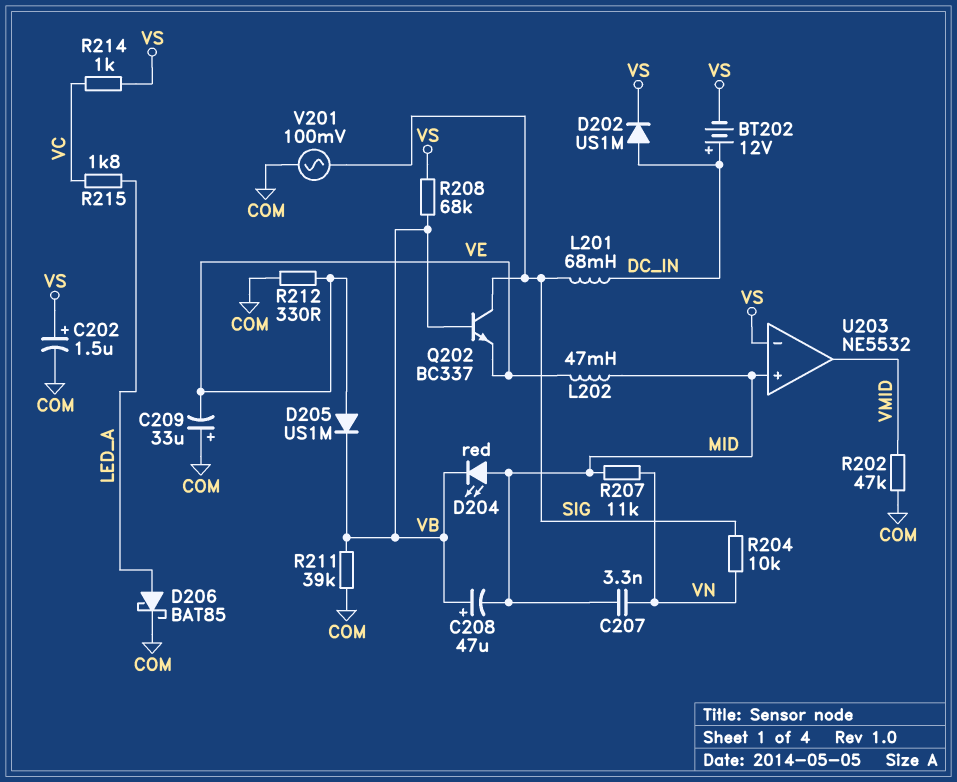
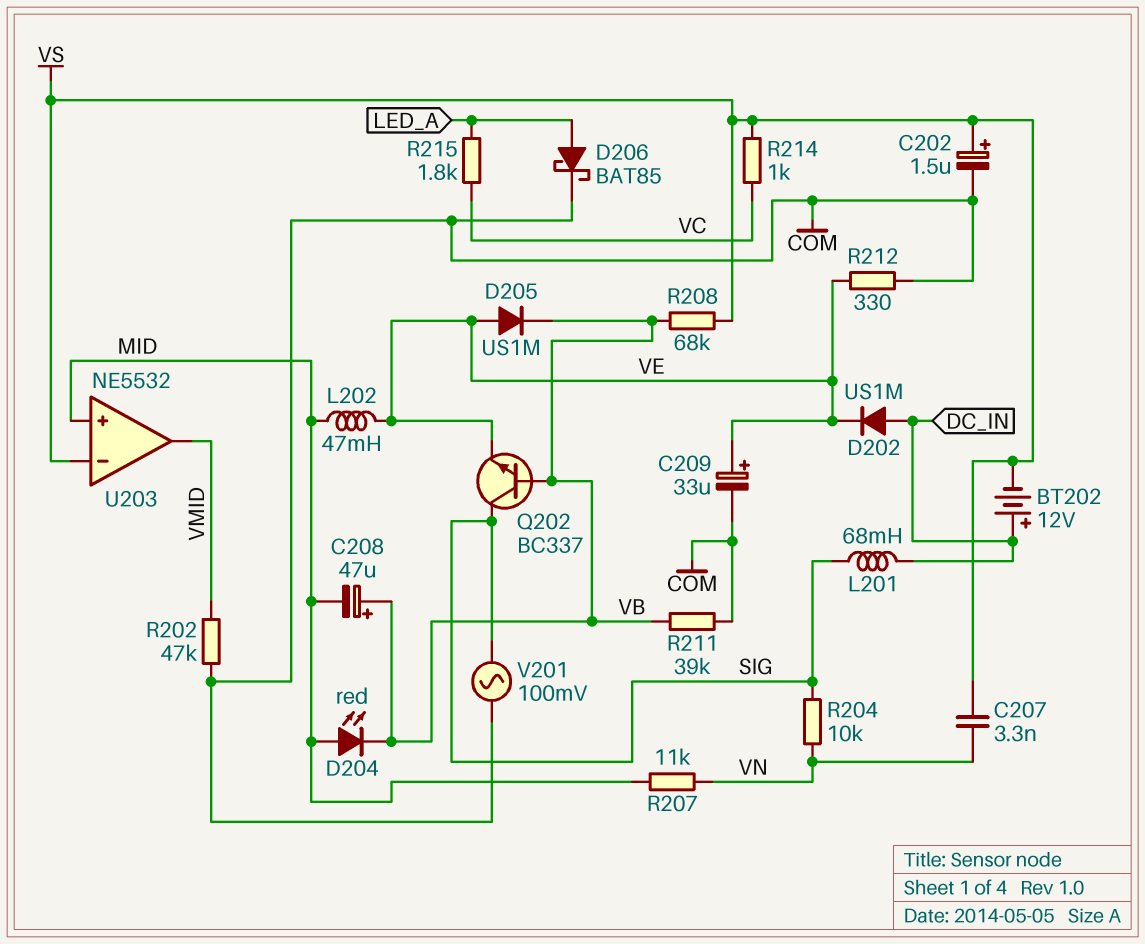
C207: 3.3nF (MID, VN) -> 3.3nF (VN, VS)
C209: 33uF (plus COM, minus VE) -> 33uF (plus VE, minus COM)
D202: diode US1M (A DC_IN, K VS) -> diode US1M (A DC_IN, K VE)

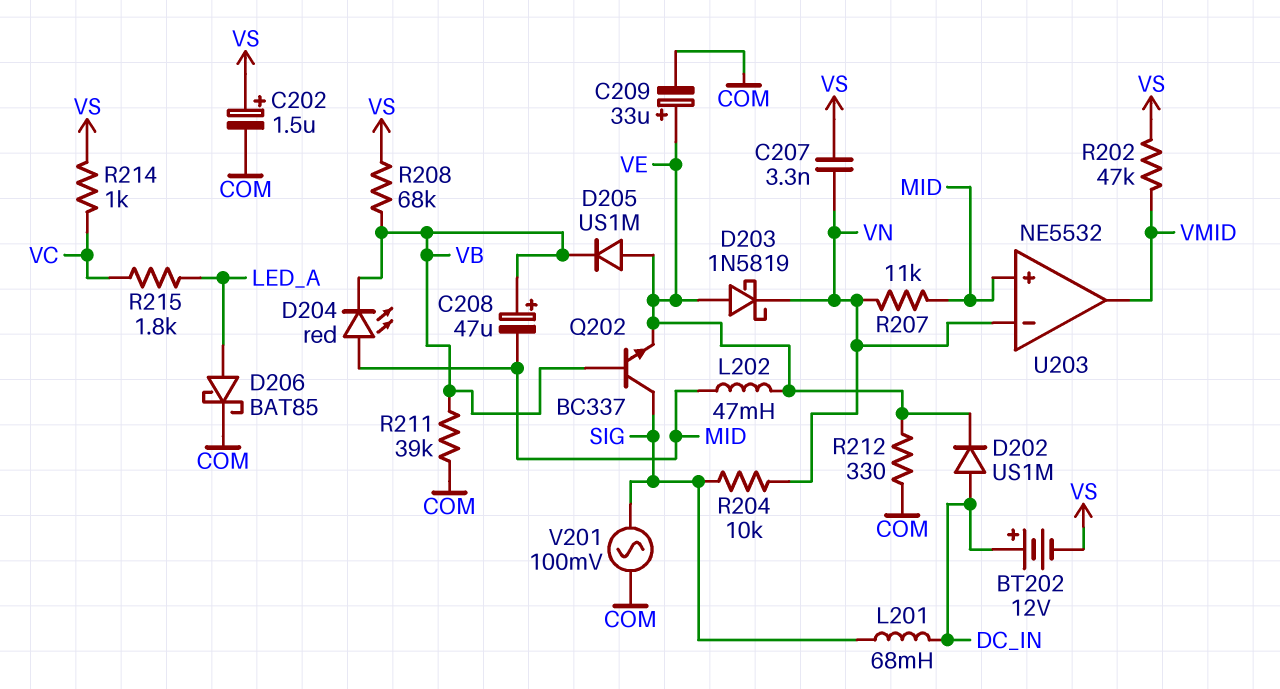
D203: none -> schottky 1N5819 (A VE, K VN)
R202: 47k (COM, VMID) -> 47k (VMID, VS)
U203 pin in-: VS -> VN

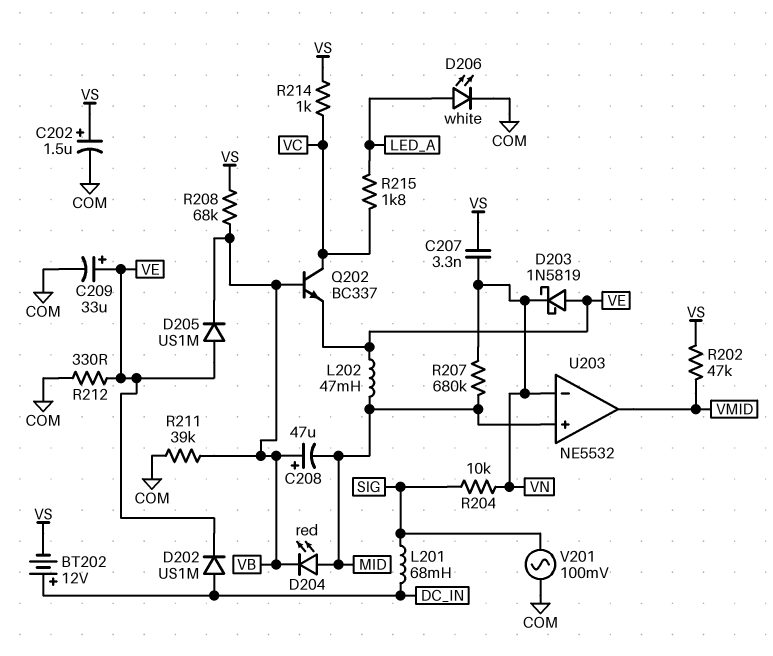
D206: schottky BAT85 (A LED_A, K COM) -> LED white (A LED_A, K COM)
Q202: NPN BC337 (B VB, C SIG, E VE) -> NPN BC337 (B VB, C VC, E VE)
R207: 11k (MID, VN) -> 680k (MID, VN)

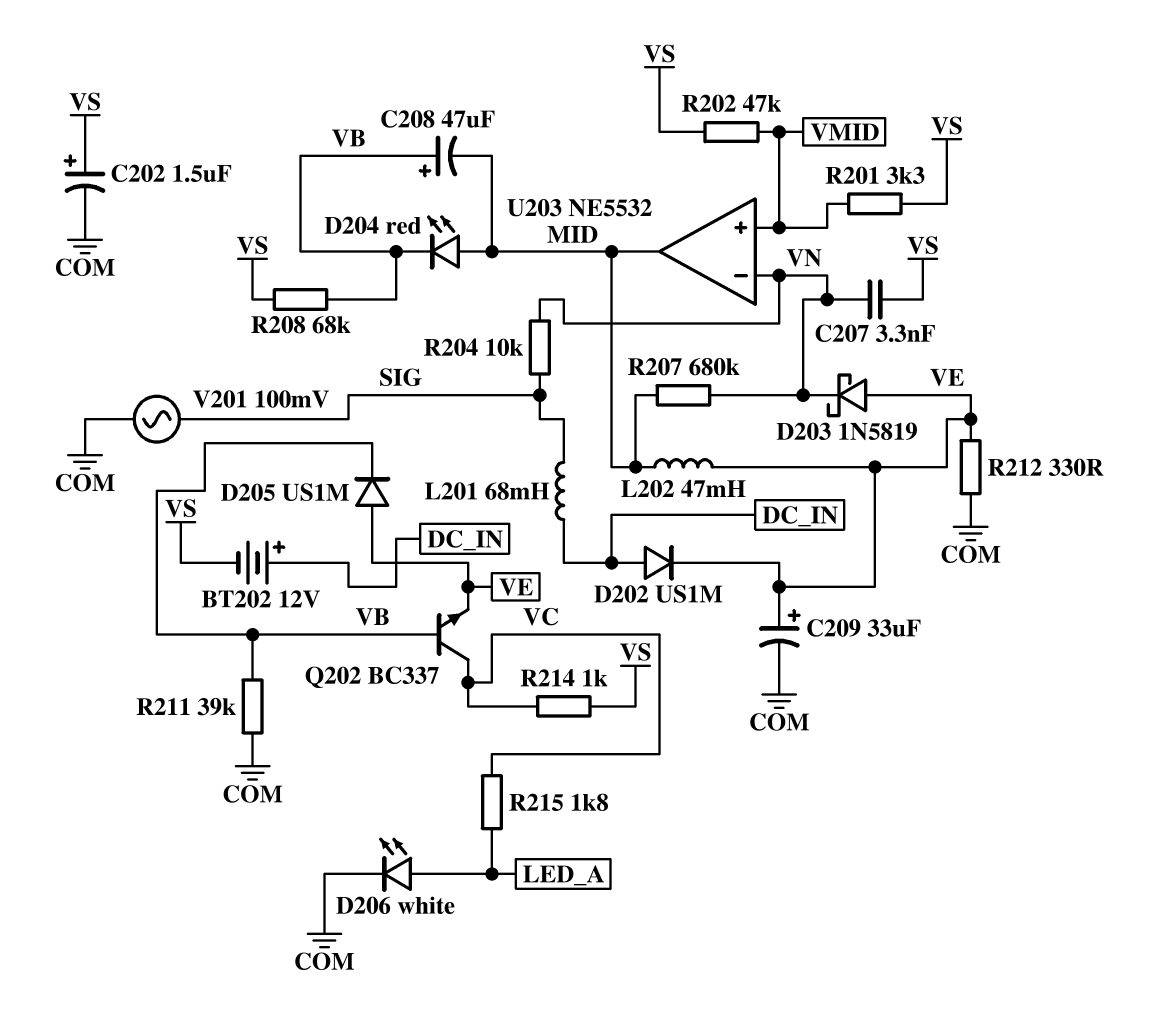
R201: none -> 3.3k (VMID, VS)
U203 pin in+: MID -> VMID
U203 pin out: VMID -> MID

